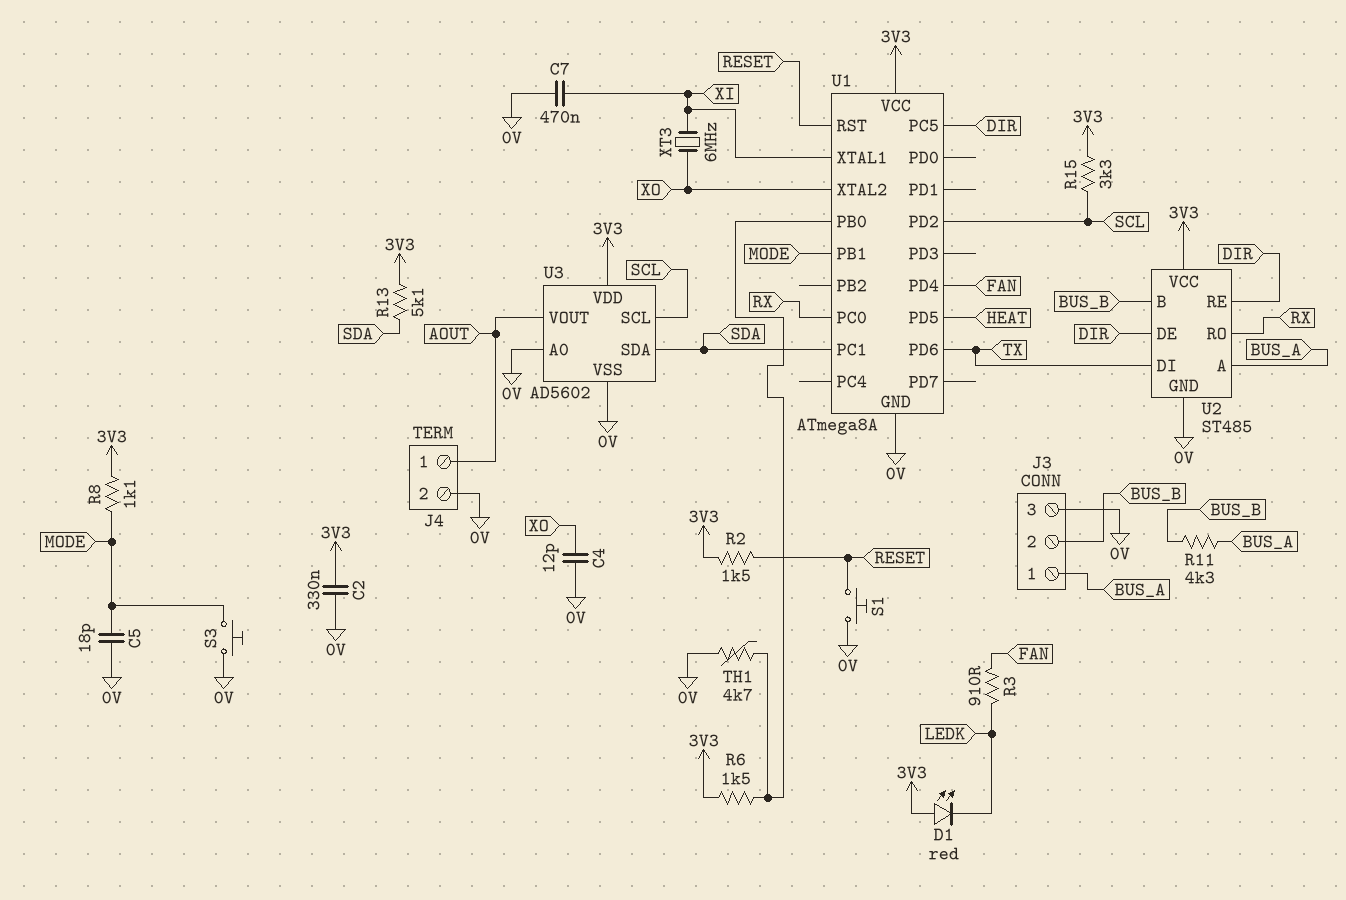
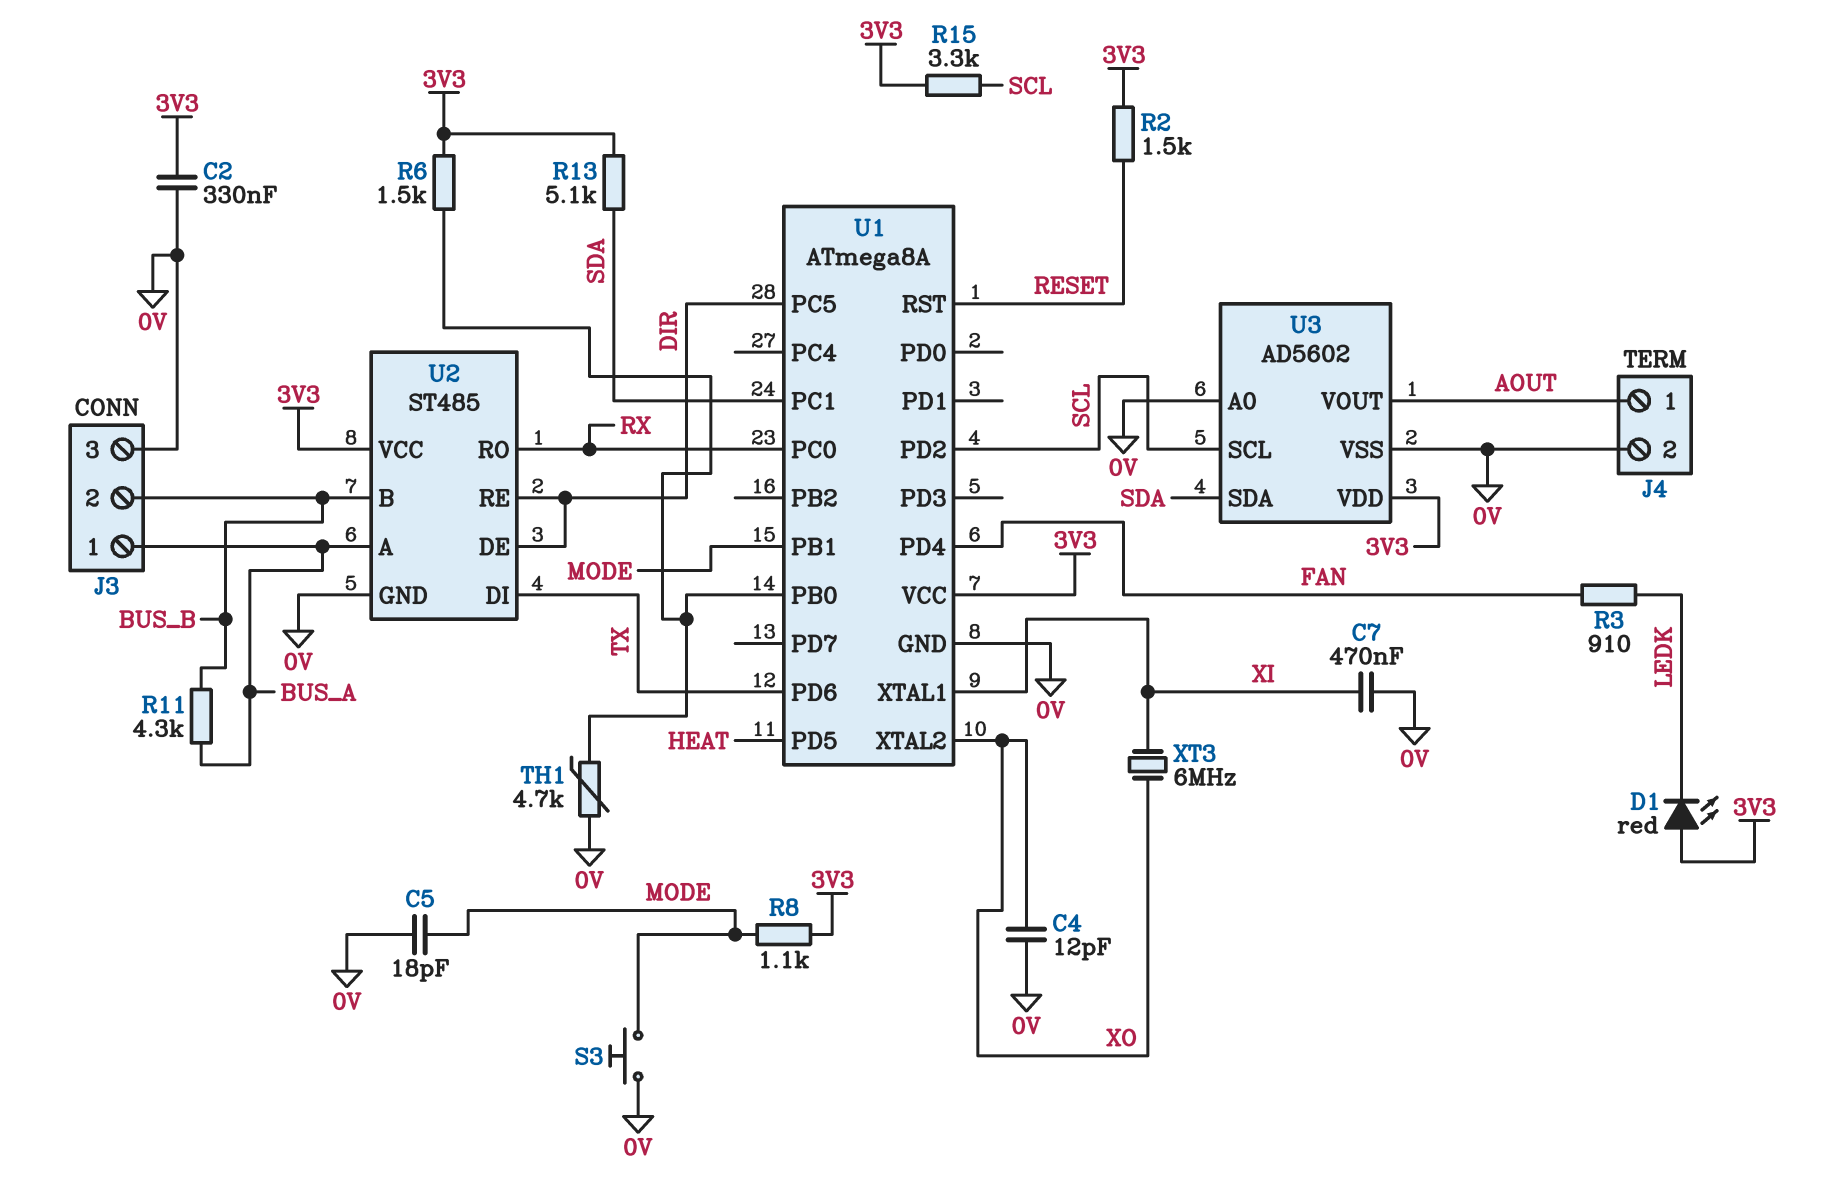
S1: button (0V, RESET) -> none

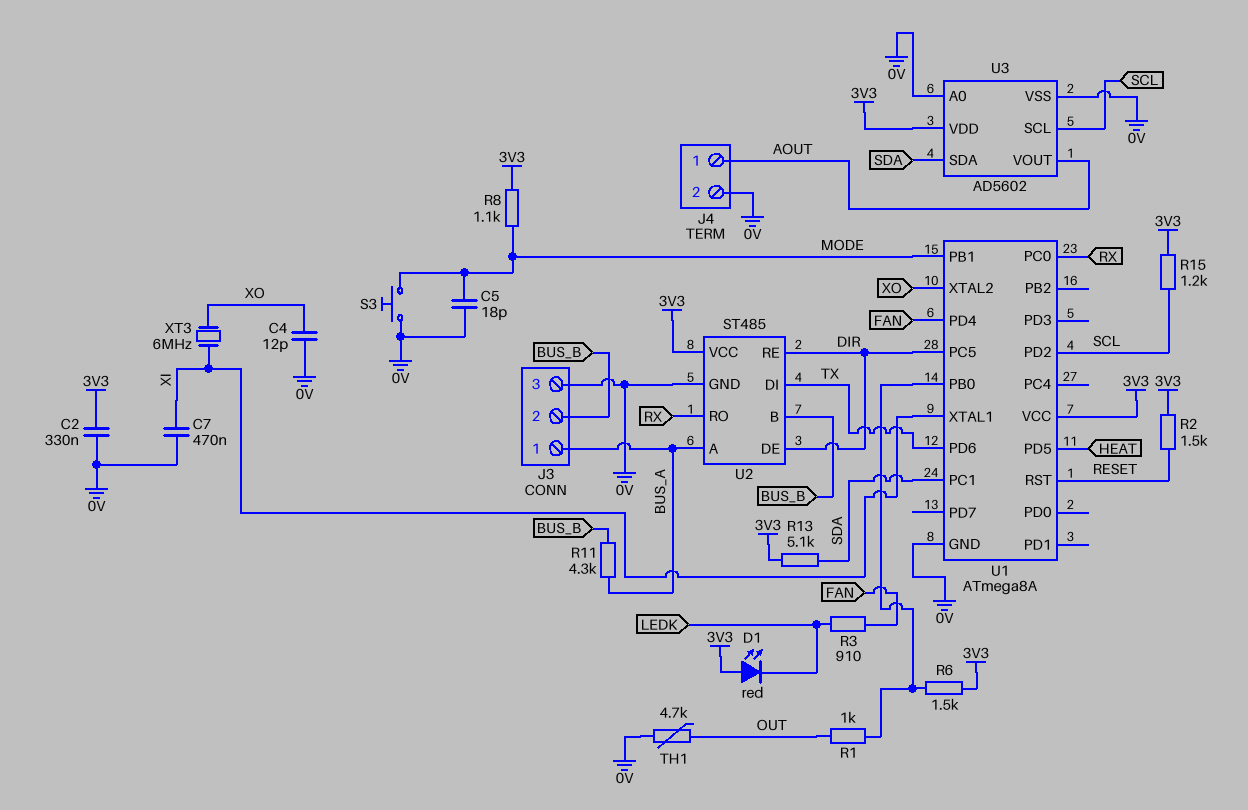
R1: none -> 1k (OUT, U1/PB0)
R15: 3.3k (3V3, SCL) -> 1.2k (3V3, SCL)
TH1: 4.7k (0V, U1/PB0) -> 4.7k (0V, OUT)

